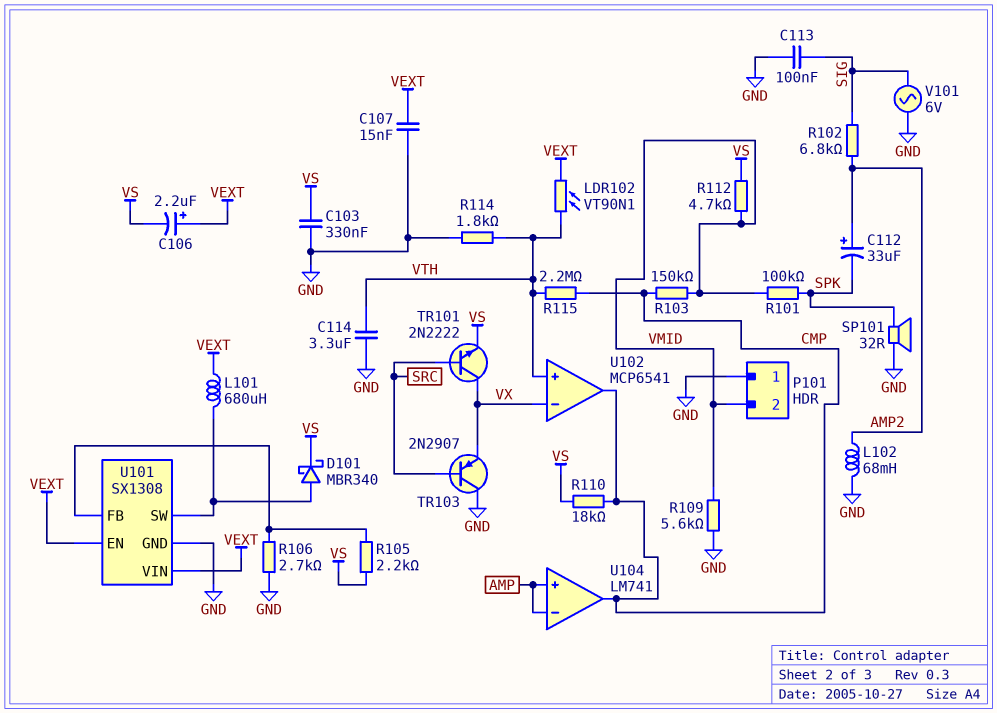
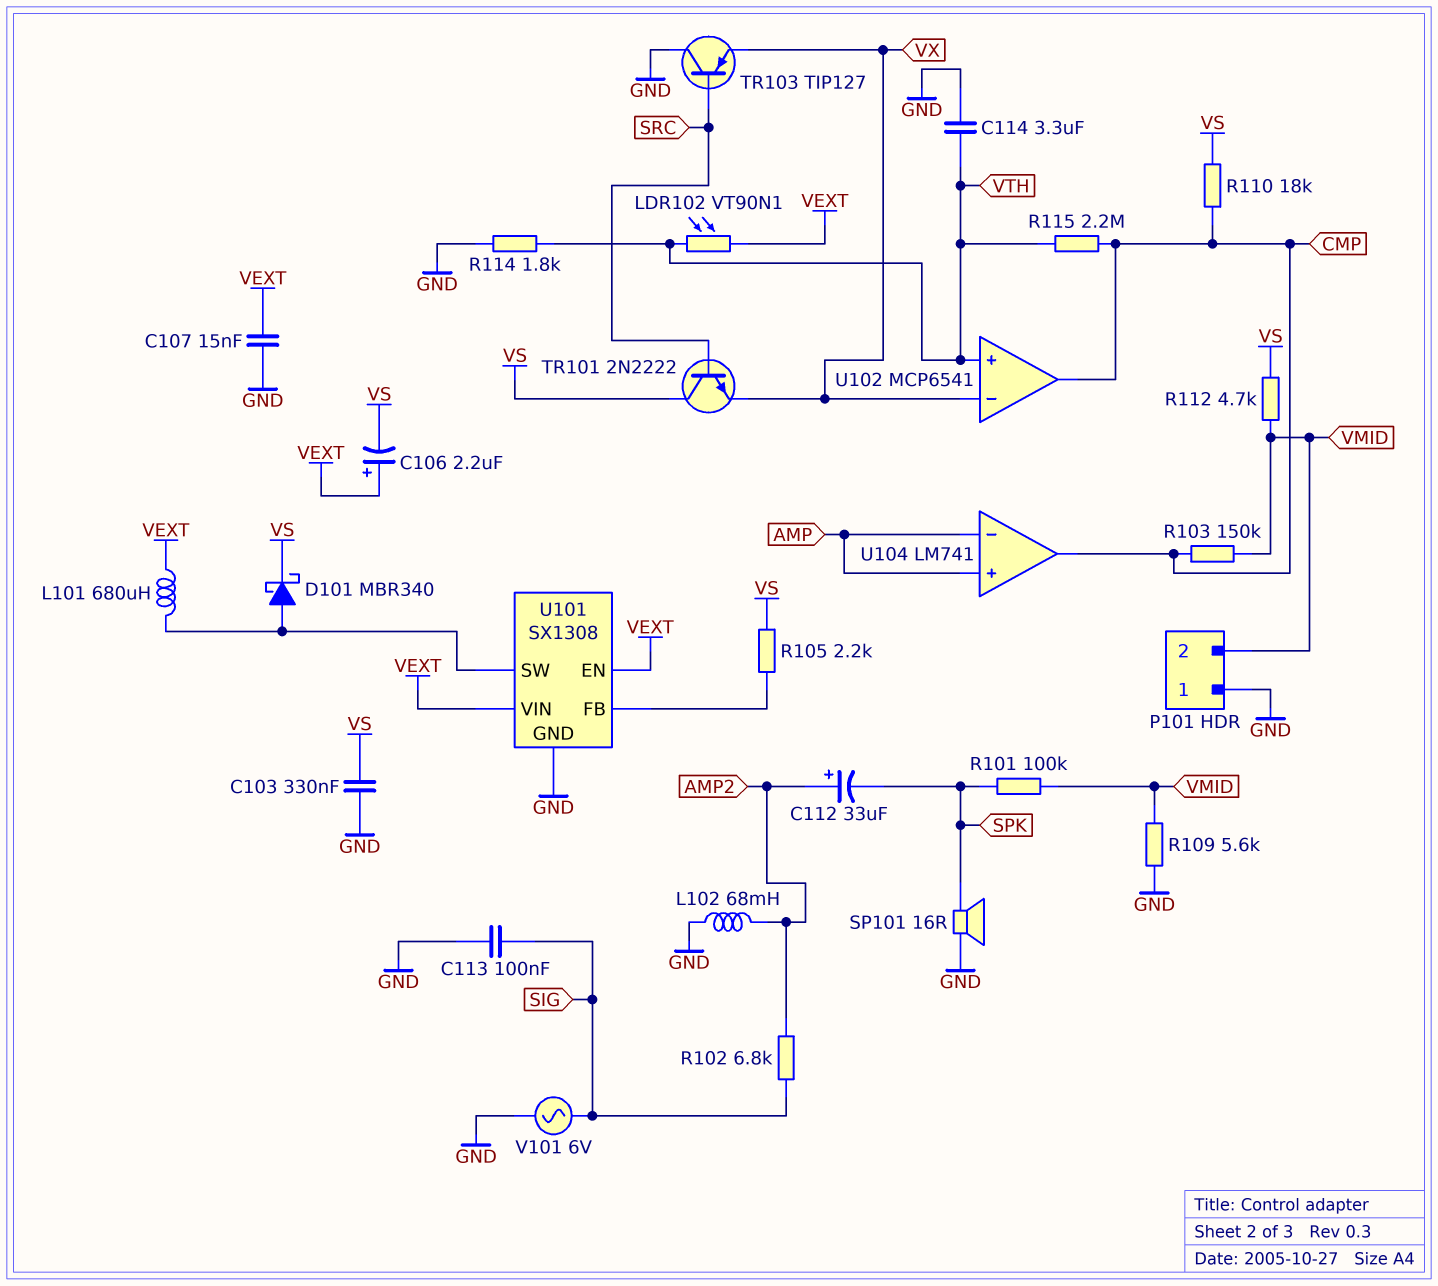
R106: 2.7k (GND, U101/FB) -> none
SP101: speaker 32R (GND, SPK) -> speaker 16R (GND, SPK)
TR101: NPN 2N2222 (B SRC, C VX, E VS) -> NPN 2N2222 (B SRC, C VS, E VX)
TR103: PNP 2N2907 (B SRC, C GND, E VX) -> PNP TIP127 (B SRC, C GND, E VX)

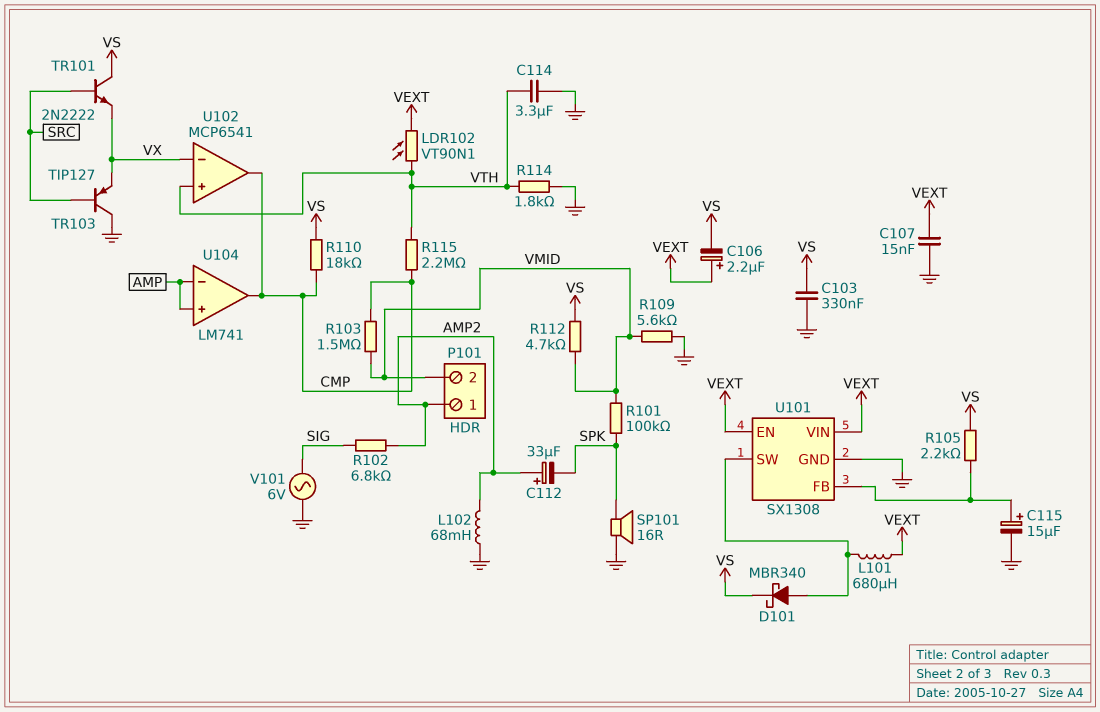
C113: 100nF (GND, SIG) -> none
C115: none -> 15uF (plus U101/FB, minus GND)
P101 pin 1: GND -> AMP2
R103: 150k (CMP, VMID) -> 1.5M (CMP, VMID)

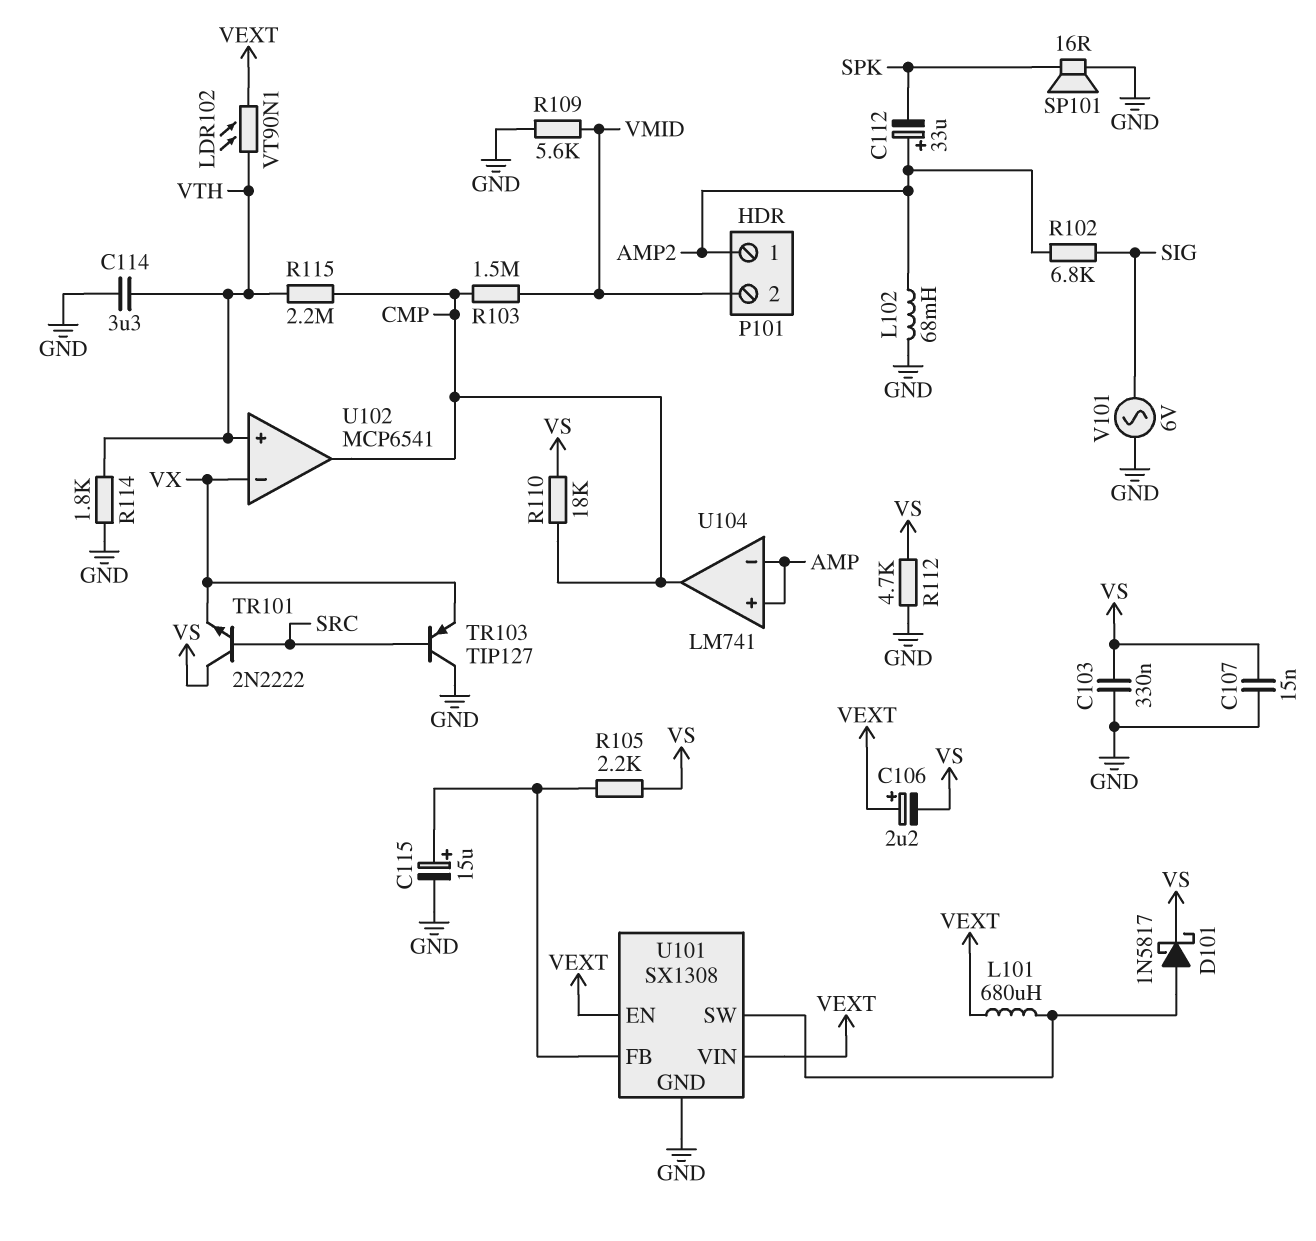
C107: 15nF (GND, VEXT) -> 15nF (GND, VS)
D101: schottky MBR340 (A U101/SW, K VS) -> schottky 1N5817 (A U101/SW, K VS)
R101: 100k (SPK, VMID) -> none
R112: 4.7k (VMID, VS) -> 4.7k (GND, VS)

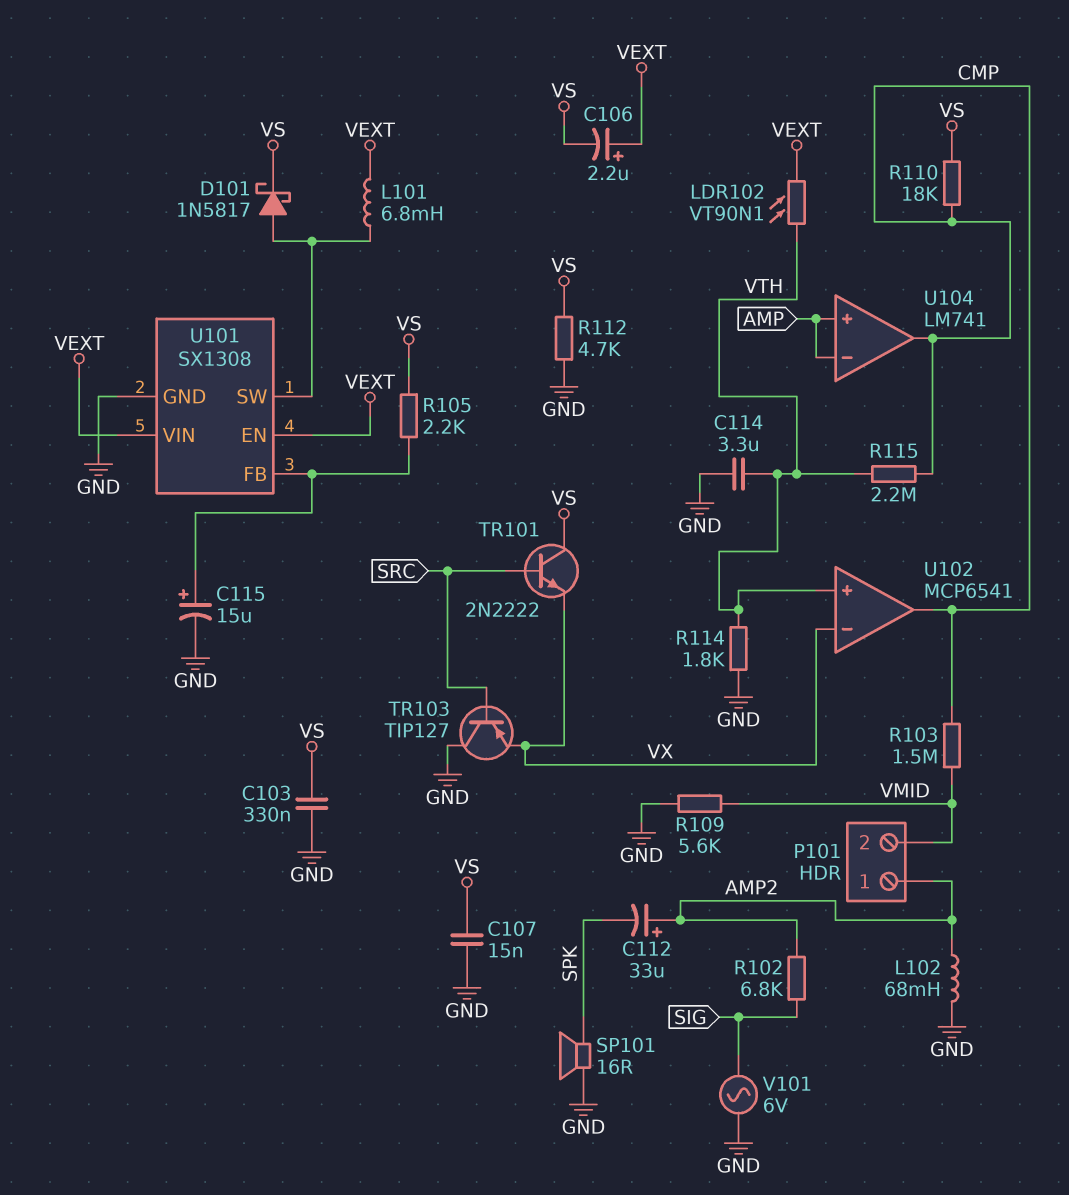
L101: 680uH (U101/SW, VEXT) -> 6.8mH (U101/SW, VEXT)

